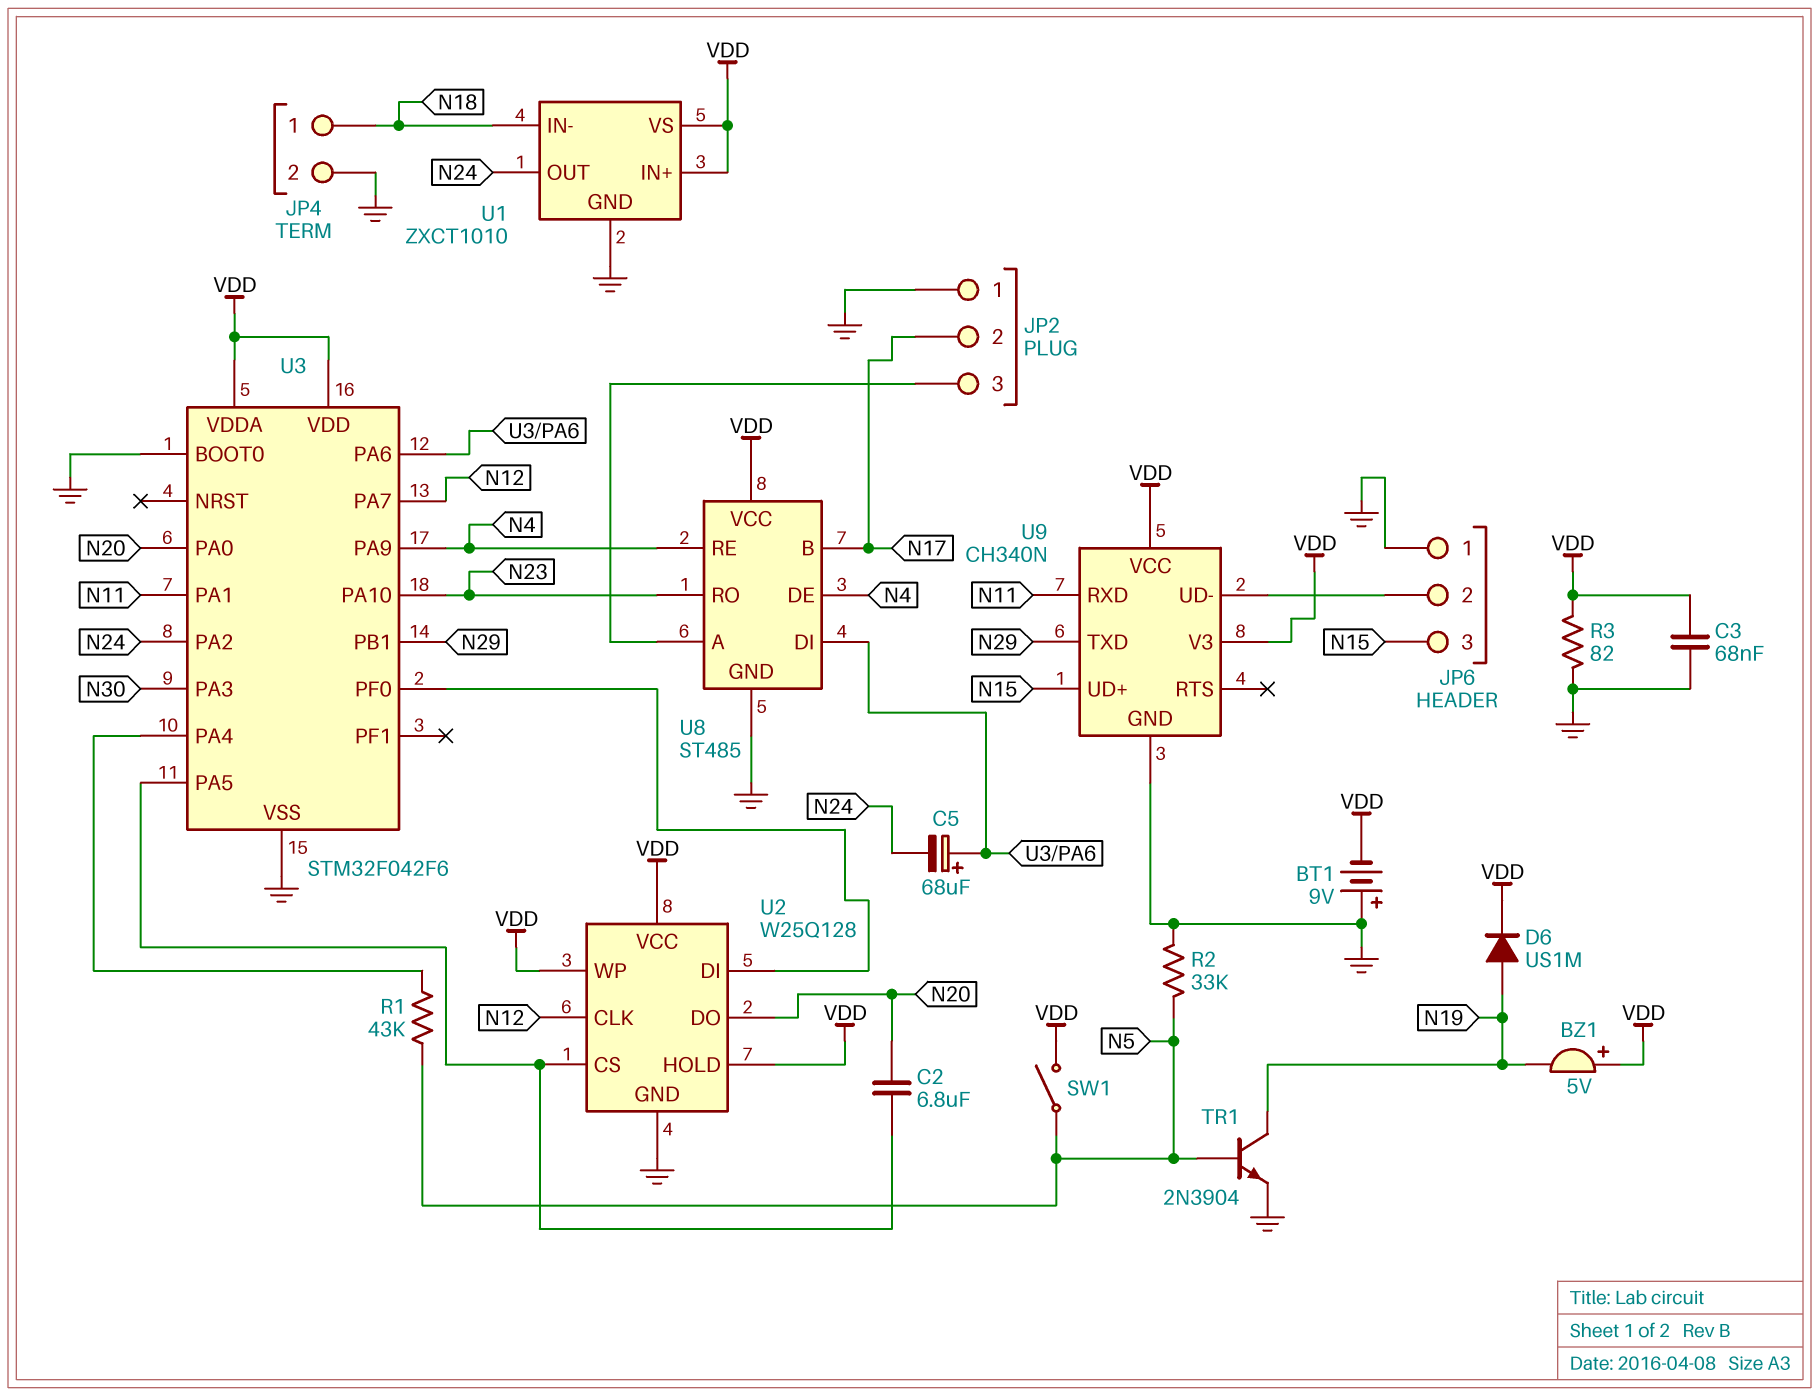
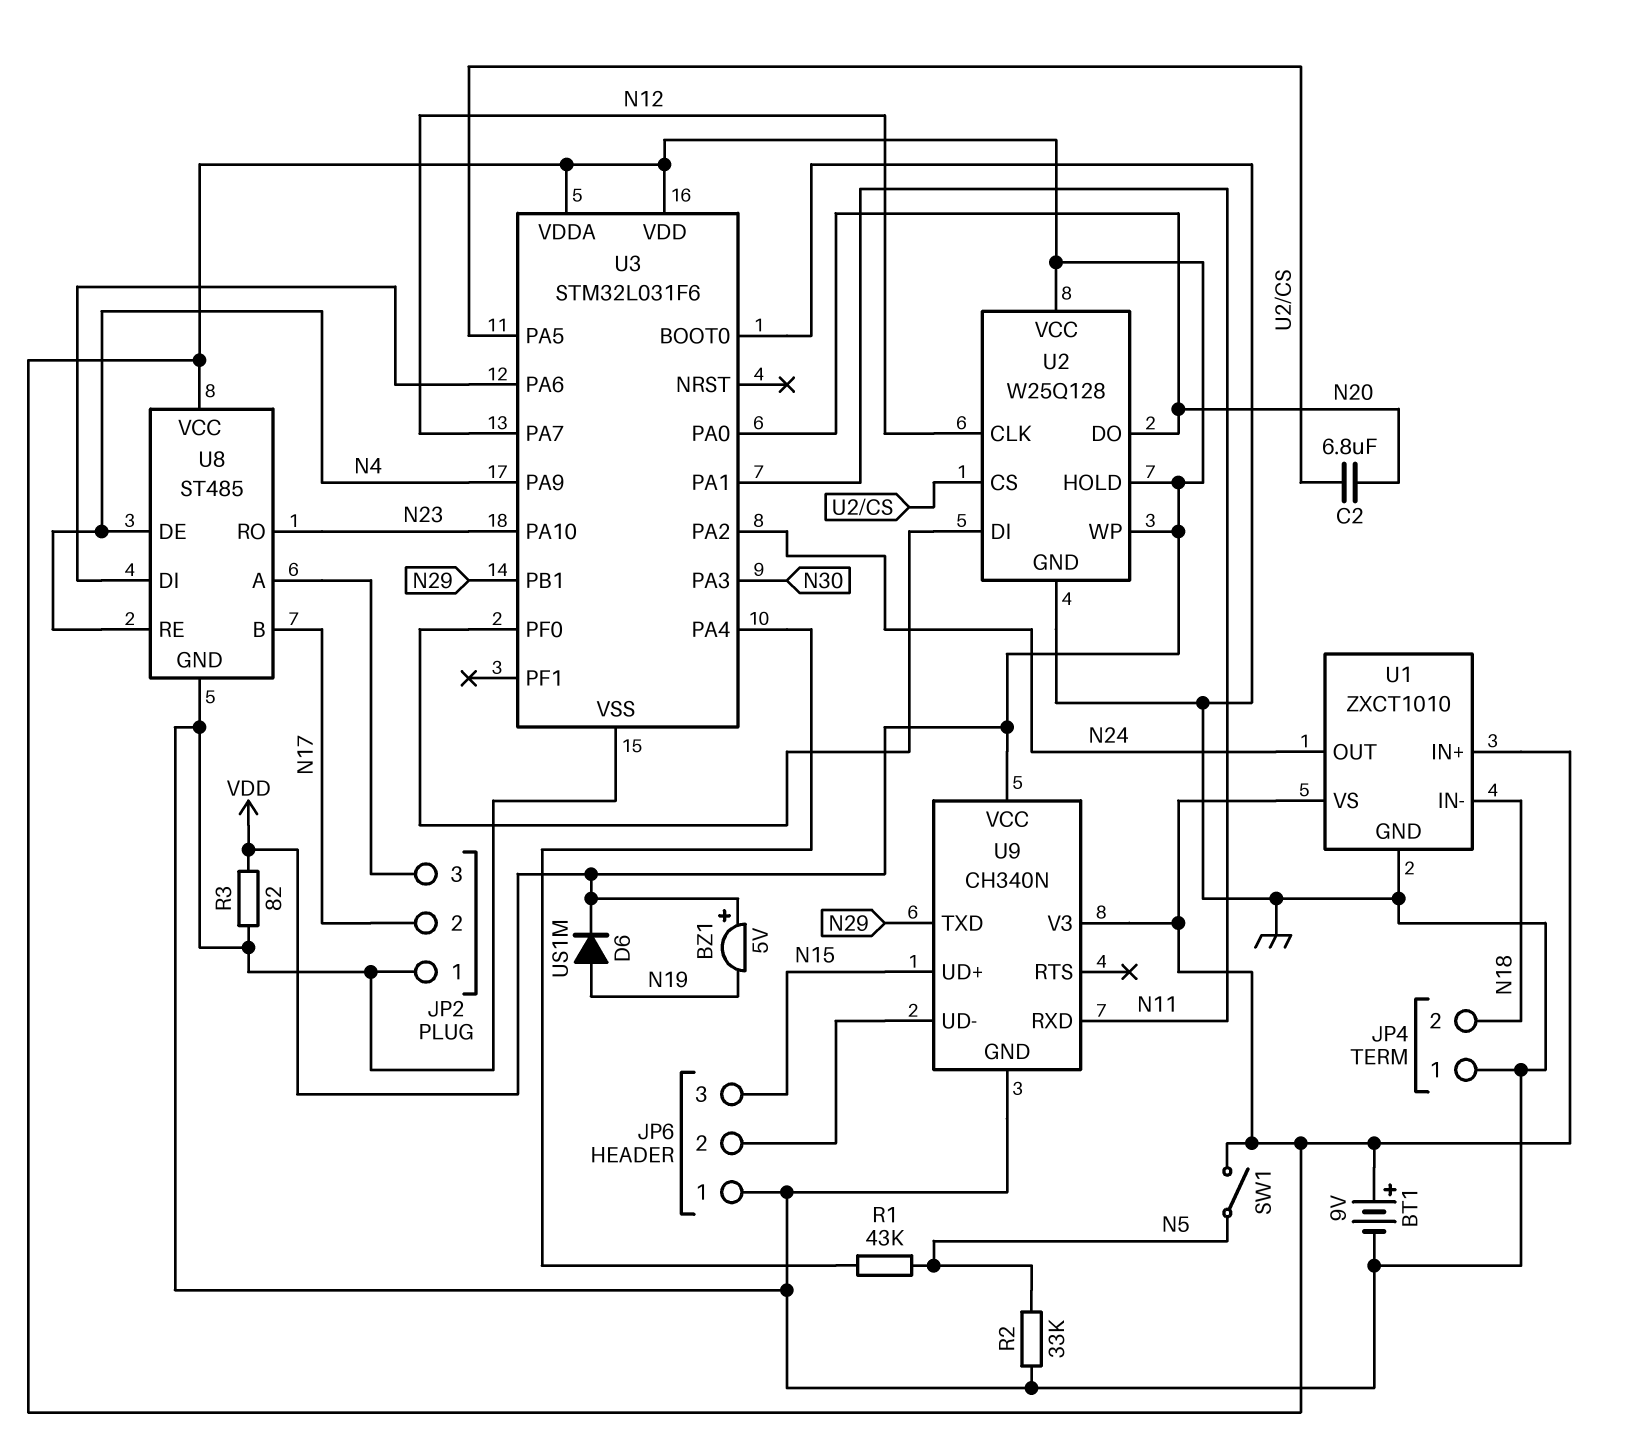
BT1: 9V (plus GND, minus VDD) -> 9V (plus VDD, minus GND)
C3: 68nF (GND, VDD) -> none
C5: 68uF (plus U3/PA6, minus N24) -> none
JP4 pin 1: N18 -> GND
JP4 pin 2: GND -> N18
TR1: NPN 2N3904 (B N5, C N19, E GND) -> none
U3: STM32F042F6 -> STM32L031F6

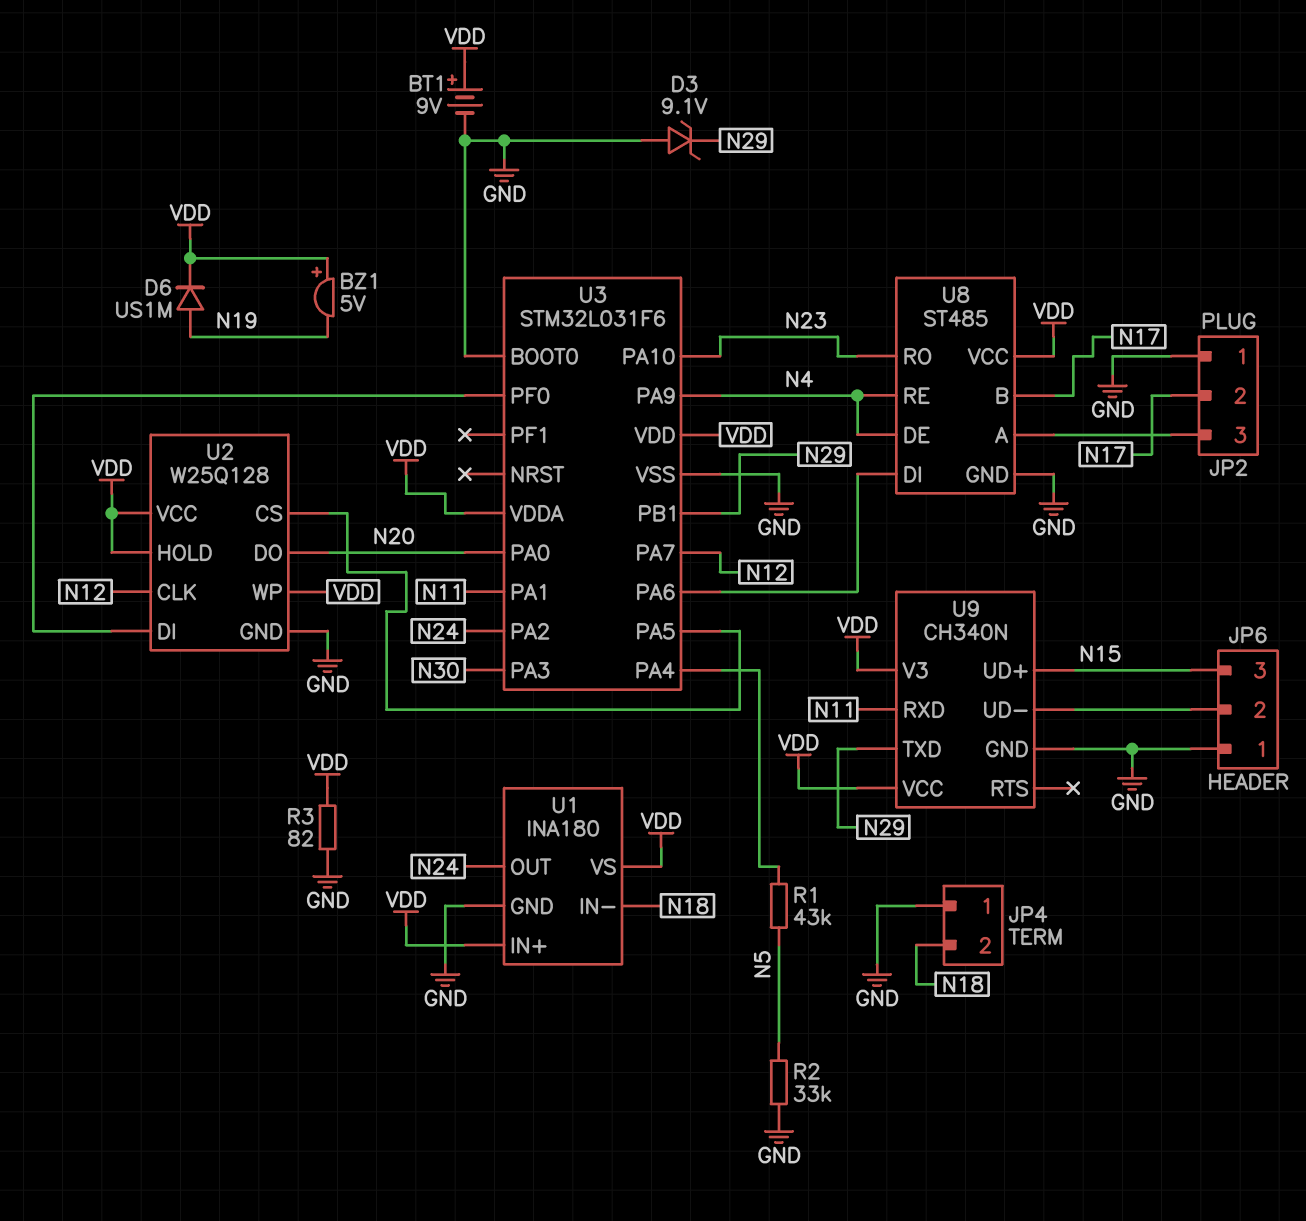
C2: 6.8uF (N20, U2/CS) -> none
D3: none -> zener 9.1V (A GND, K N29)
SW1: switch (N5, VDD) -> none
U1: ZXCT1010 -> INA180

